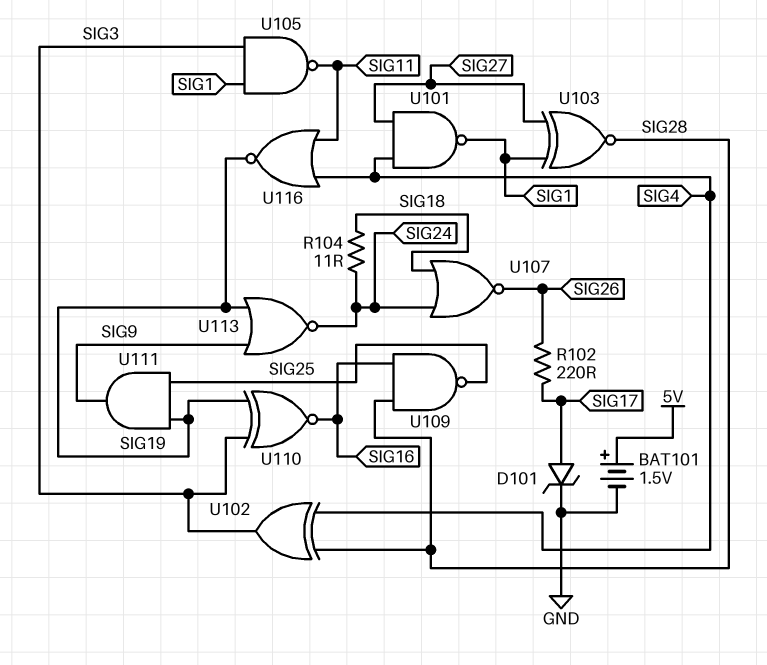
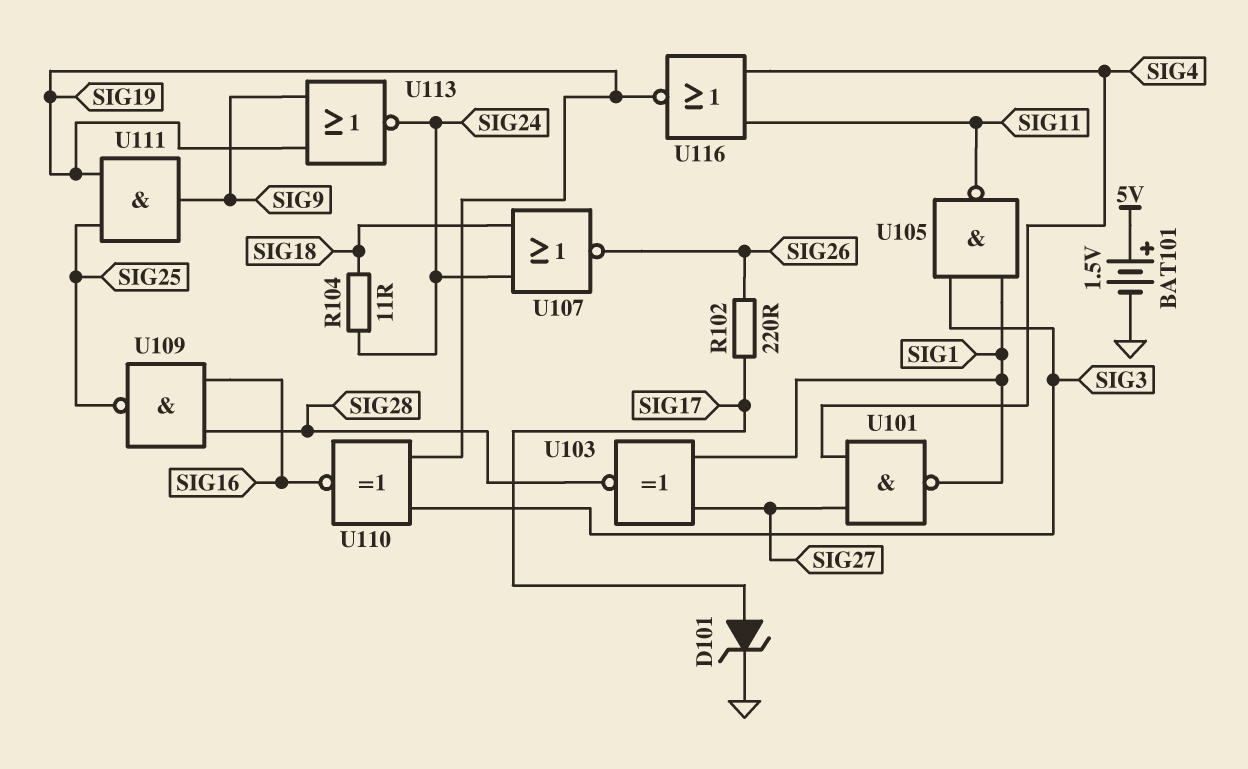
U102: XOR (in SIG4, in SIG28, out SIG3) -> none

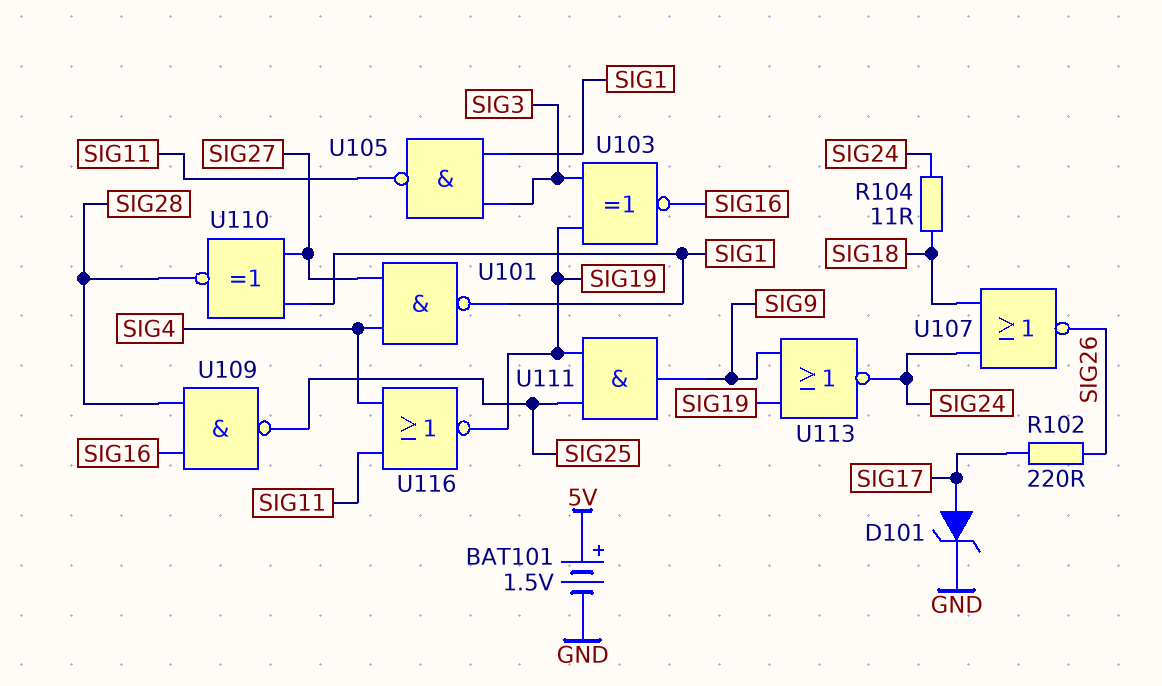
U103: XNOR (in SIG1, in SIG27, out SIG28) -> XNOR (in SIG3, in SIG19, out SIG16)
U110: XNOR (in SIG3, in SIG19, out SIG16) -> XNOR (in SIG1, in SIG27, out SIG28)

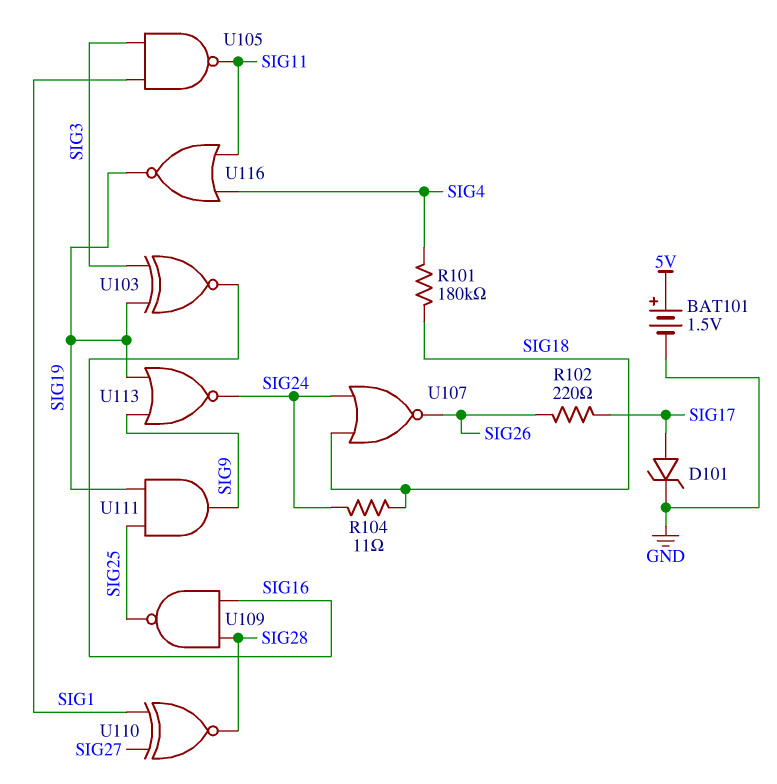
R101: none -> 180k (SIG4, SIG18)
U101: NAND (in SIG4, in SIG27, out SIG1) -> none

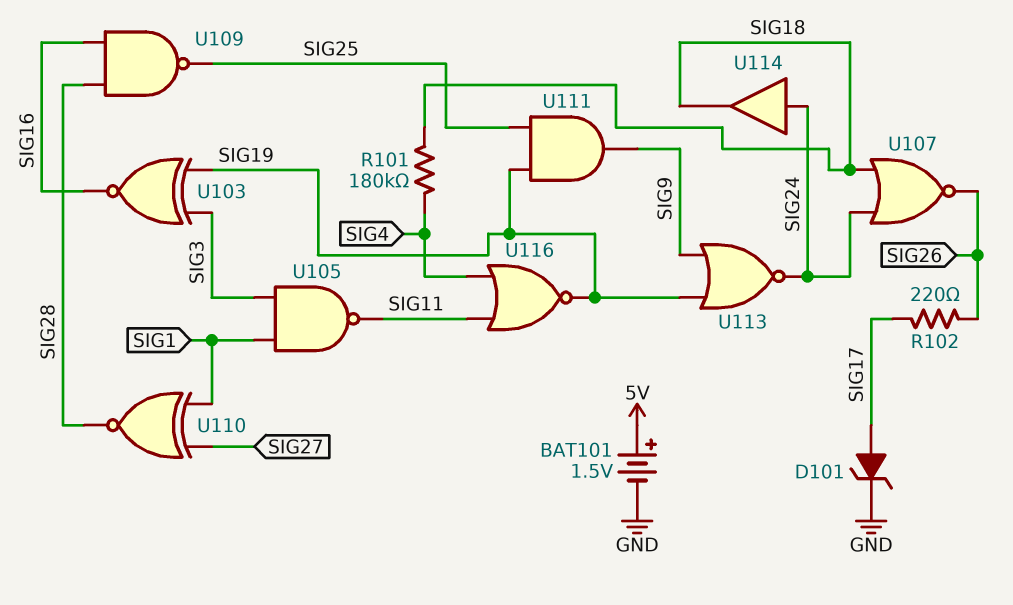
R104: 11 (SIG18, SIG24) -> none
U114: none -> buffer (in SIG24, out SIG18)

